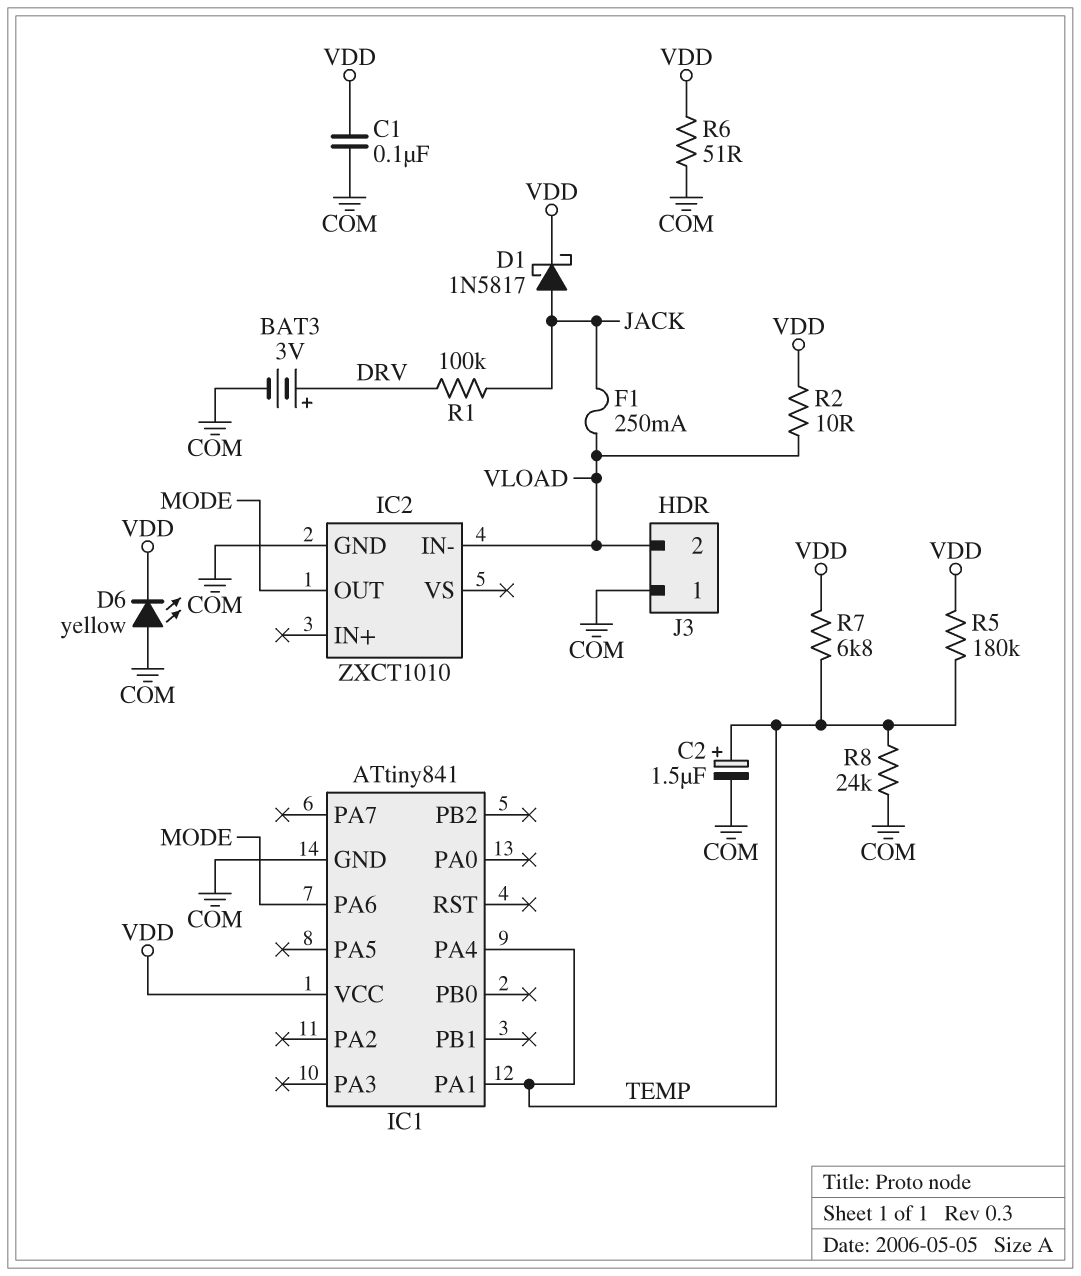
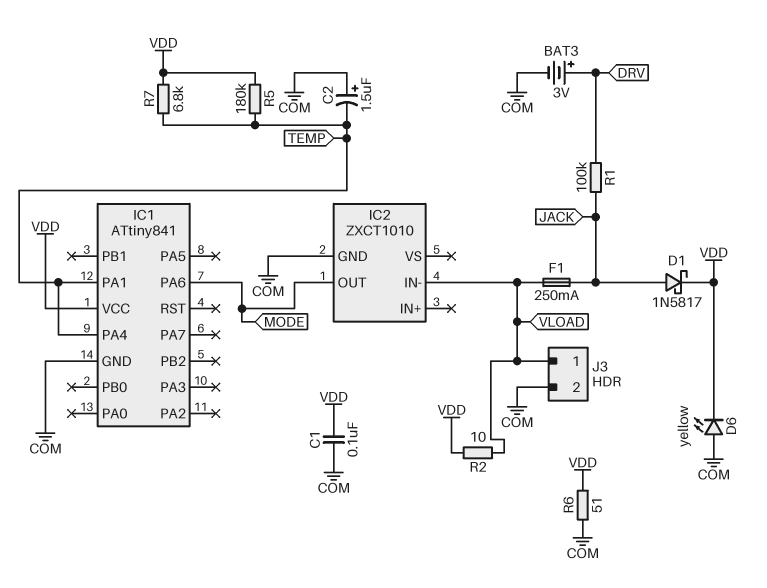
C2: 1.5uF (plus TEMP, minus COM) -> 1.5uF (plus COM, minus TEMP)
J3 pin 1: COM -> VLOAD
J3 pin 2: VLOAD -> COM
R8: 24k (COM, TEMP) -> none

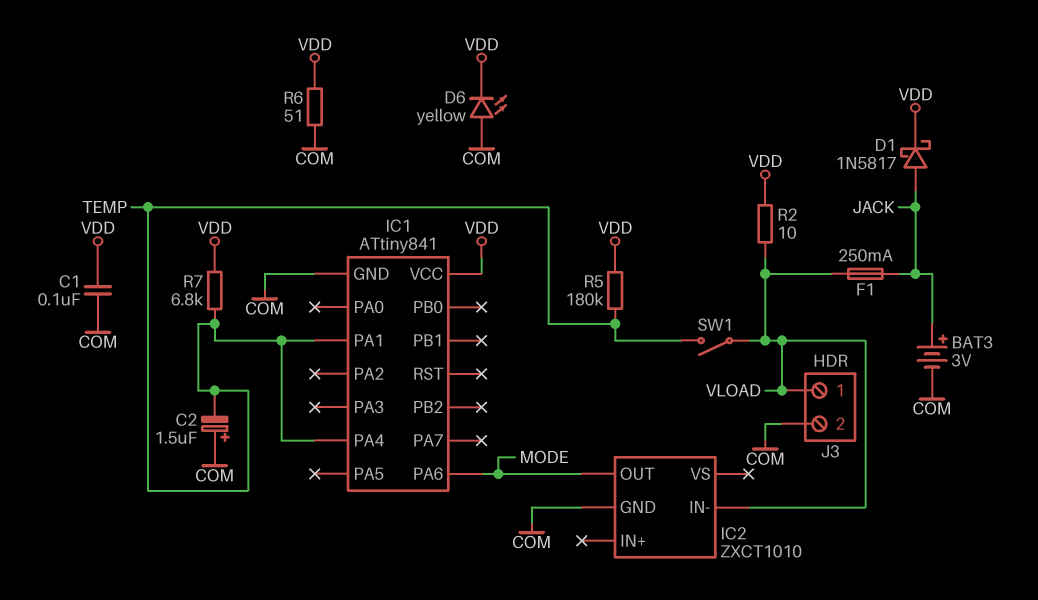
BAT3: 3V (plus DRV, minus COM) -> 3V (plus JACK, minus COM)
R1: 100k (DRV, JACK) -> none
SW1: none -> switch (TEMP, VLOAD)

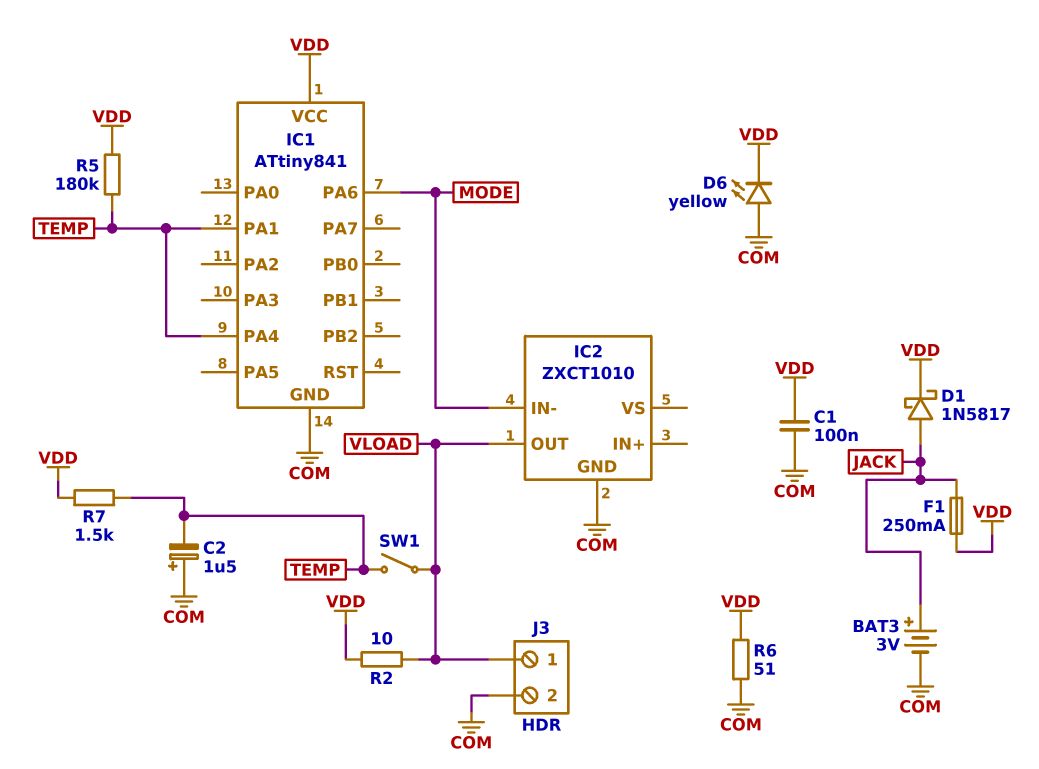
F1: 250mA (JACK, VLOAD) -> 250mA (JACK, VDD)
IC2 pin IN-: VLOAD -> MODE
IC2 pin OUT: MODE -> VLOAD
R7: 6.8k (TEMP, VDD) -> 1.5k (TEMP, VDD)

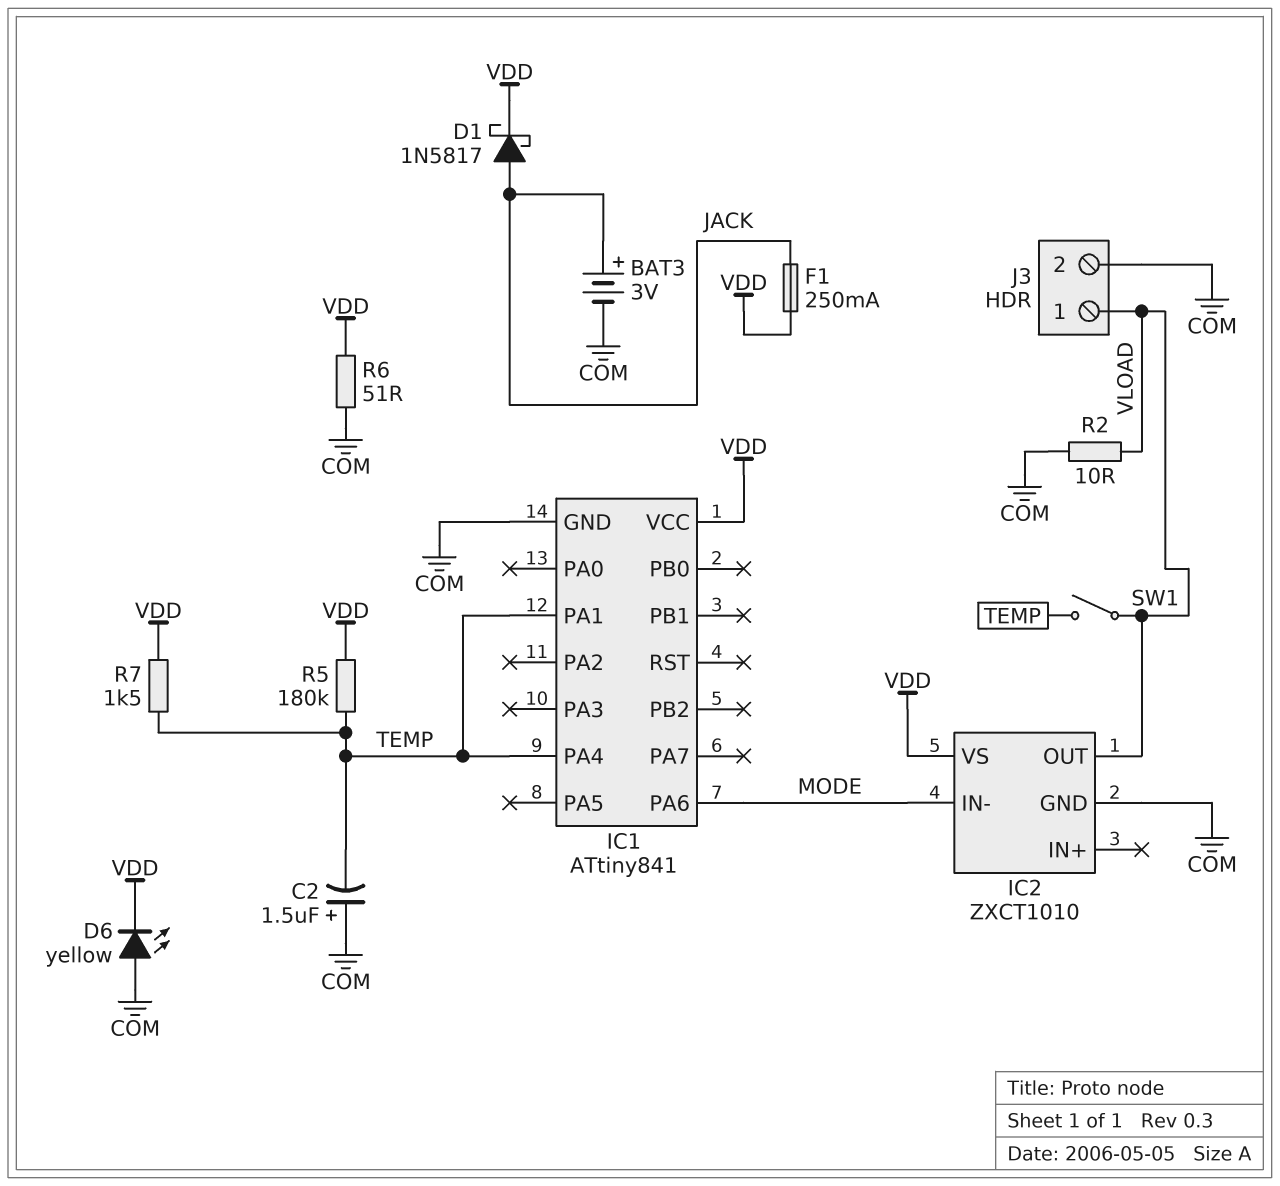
C1: 100nF (COM, VDD) -> none
IC2 pin VS: none -> VDD
R2: 10 (VDD, VLOAD) -> 10 (COM, VLOAD)

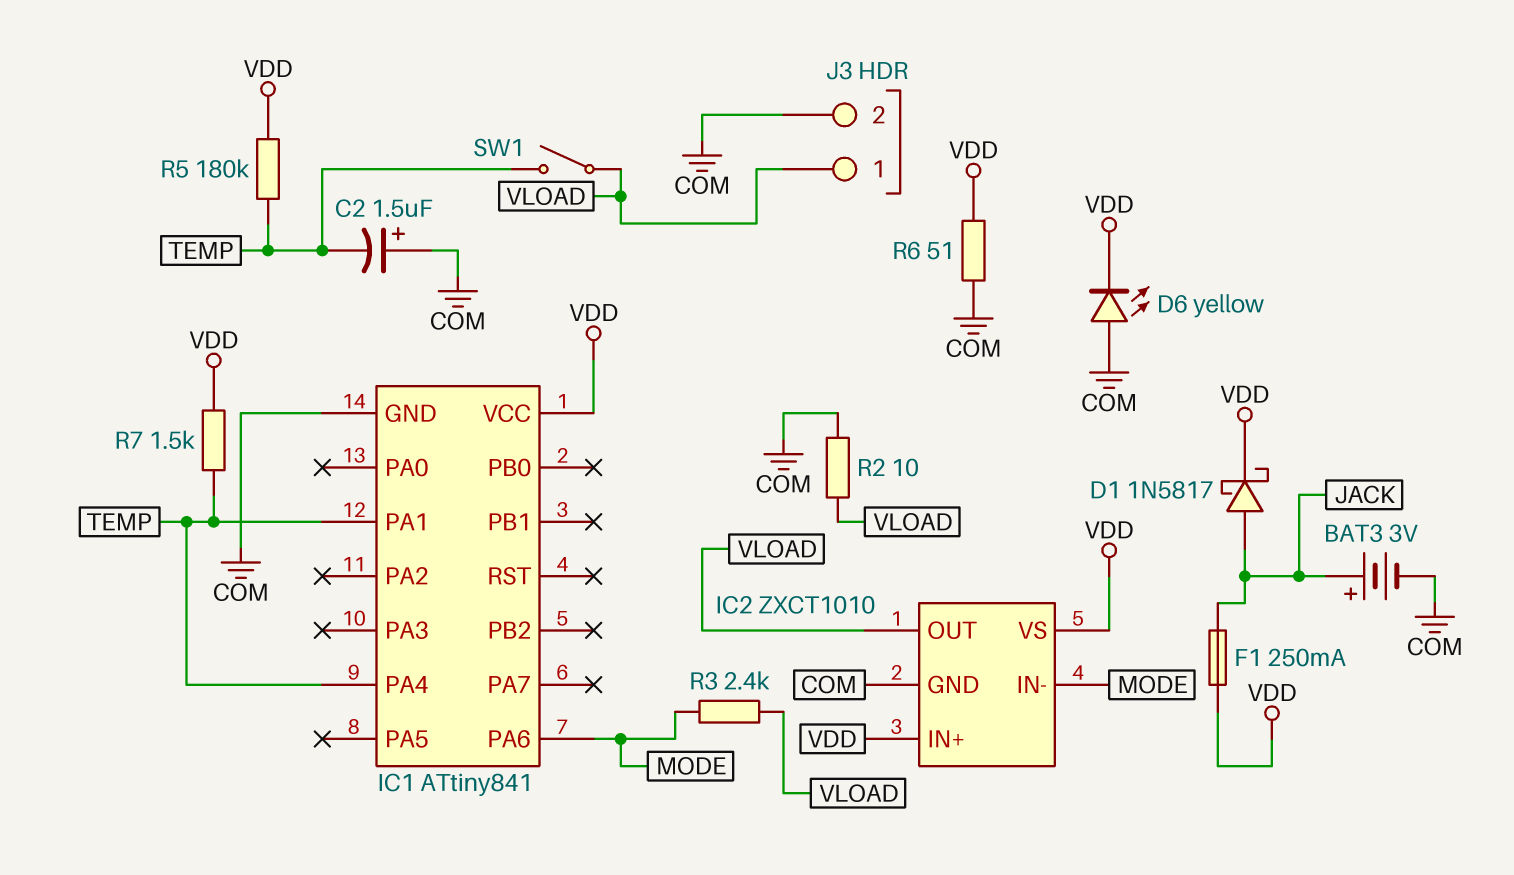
IC2 pin IN+: none -> VDD
R3: none -> 2.4k (MODE, VLOAD)

